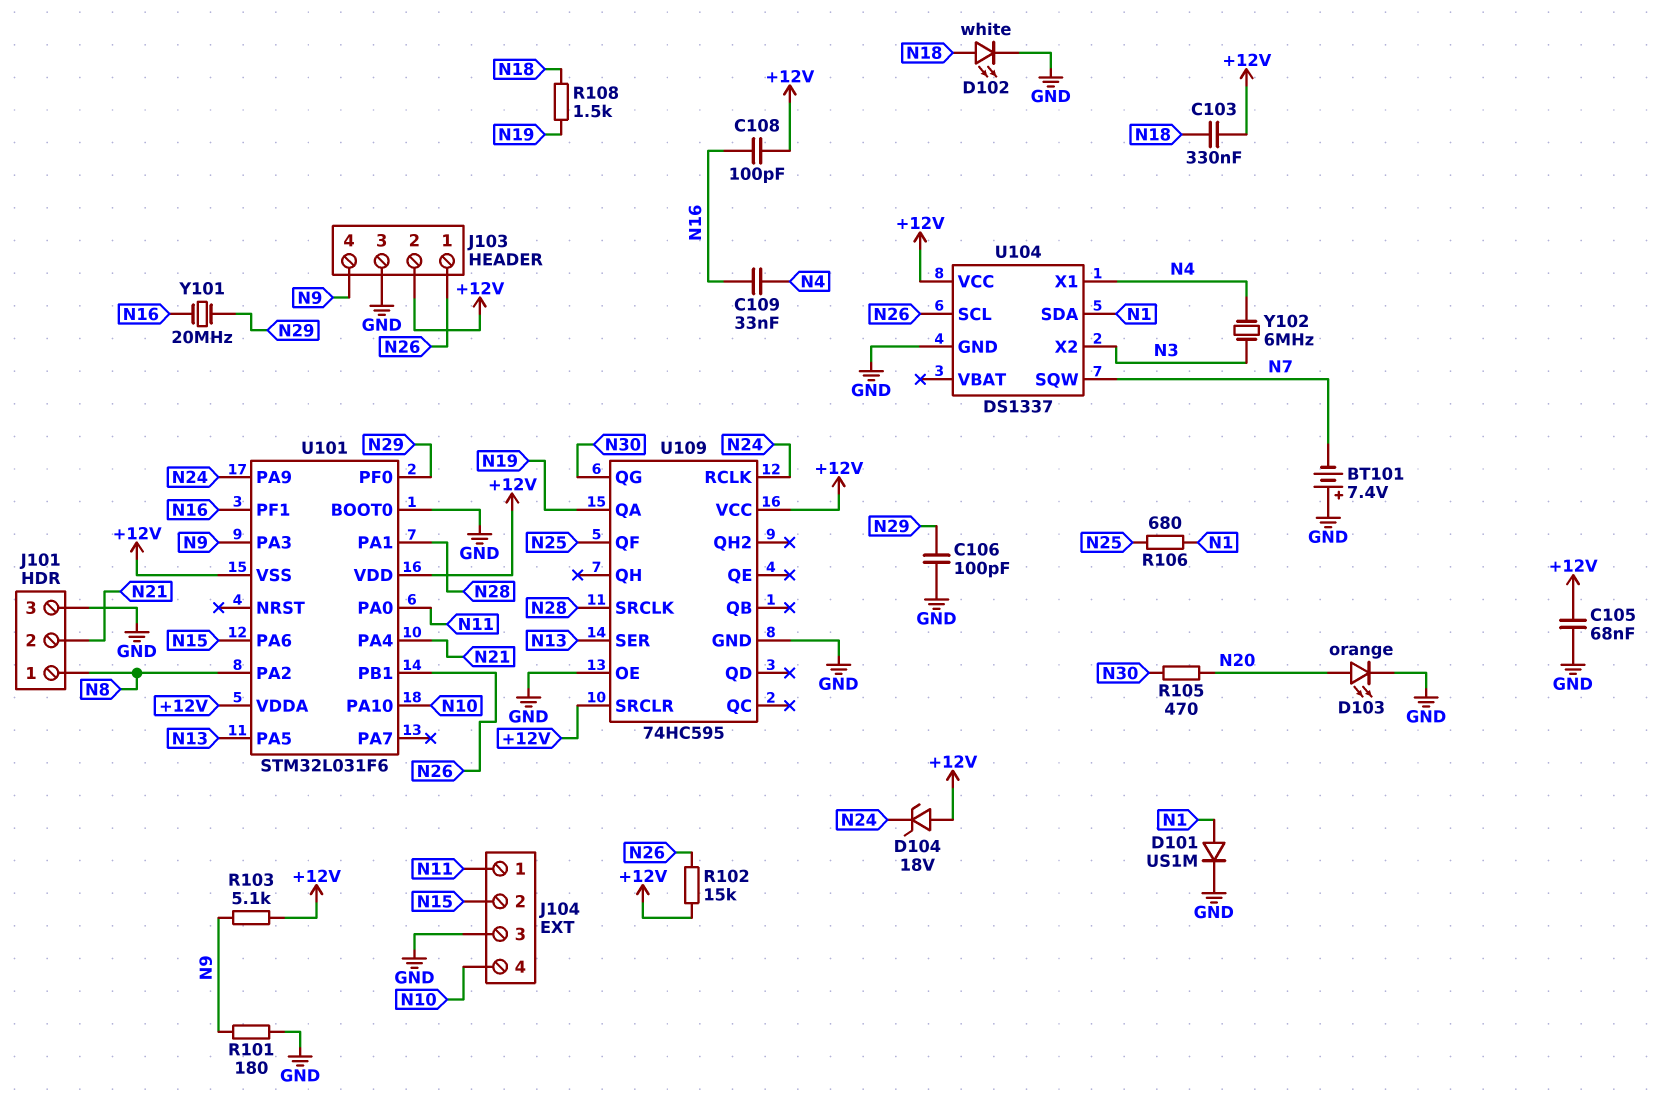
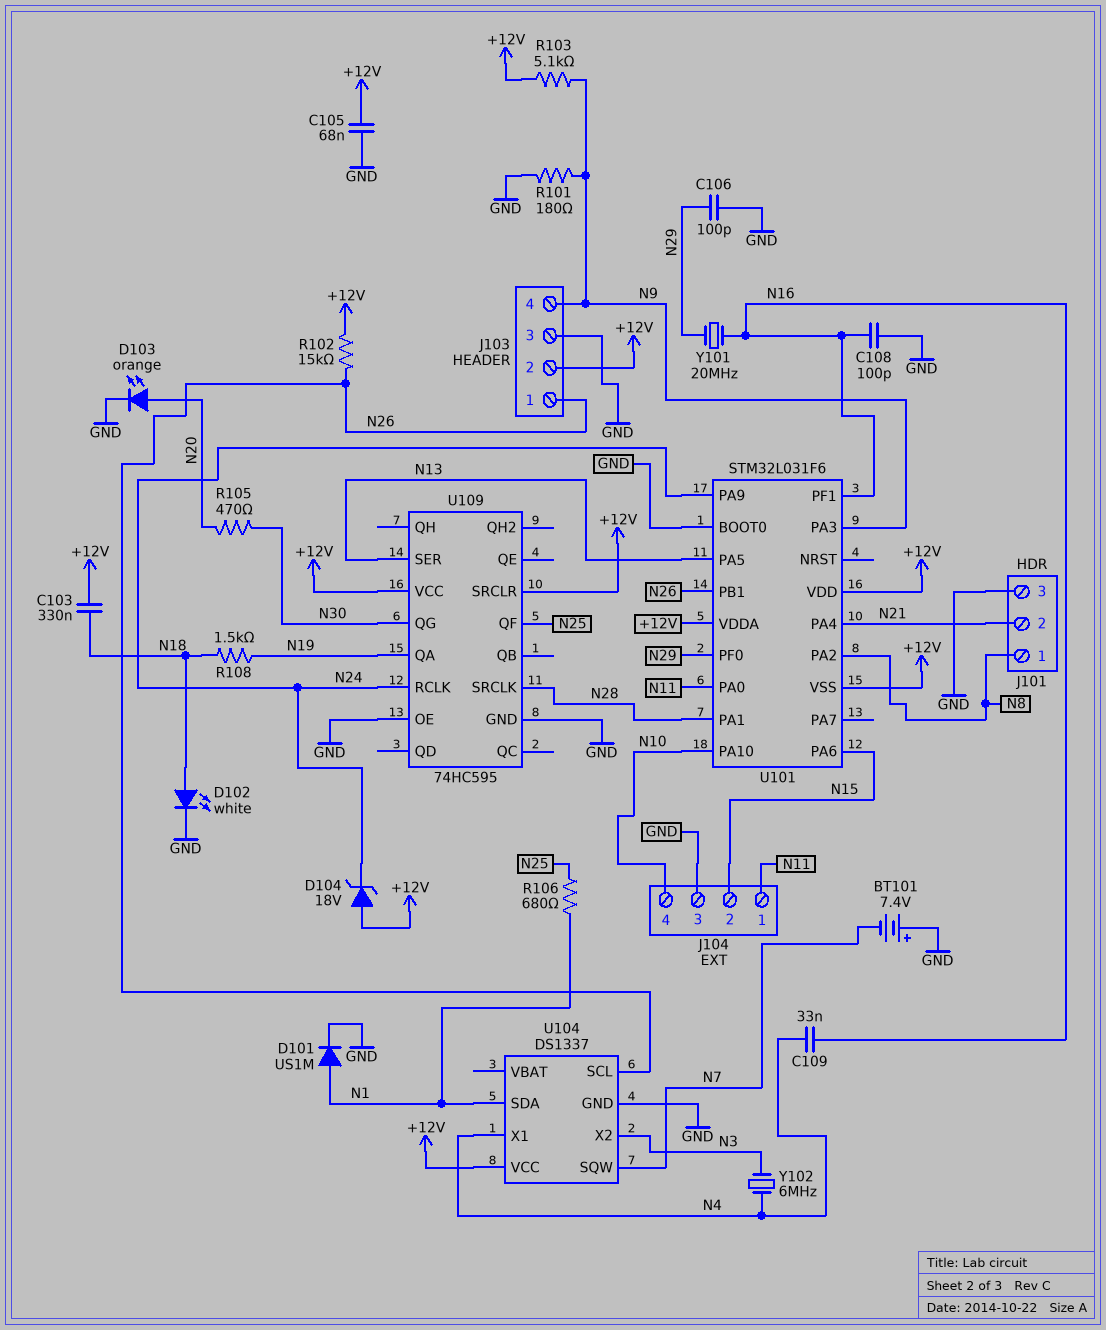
C108: 100pF (+12V, N16) -> 100pF (GND, N16)

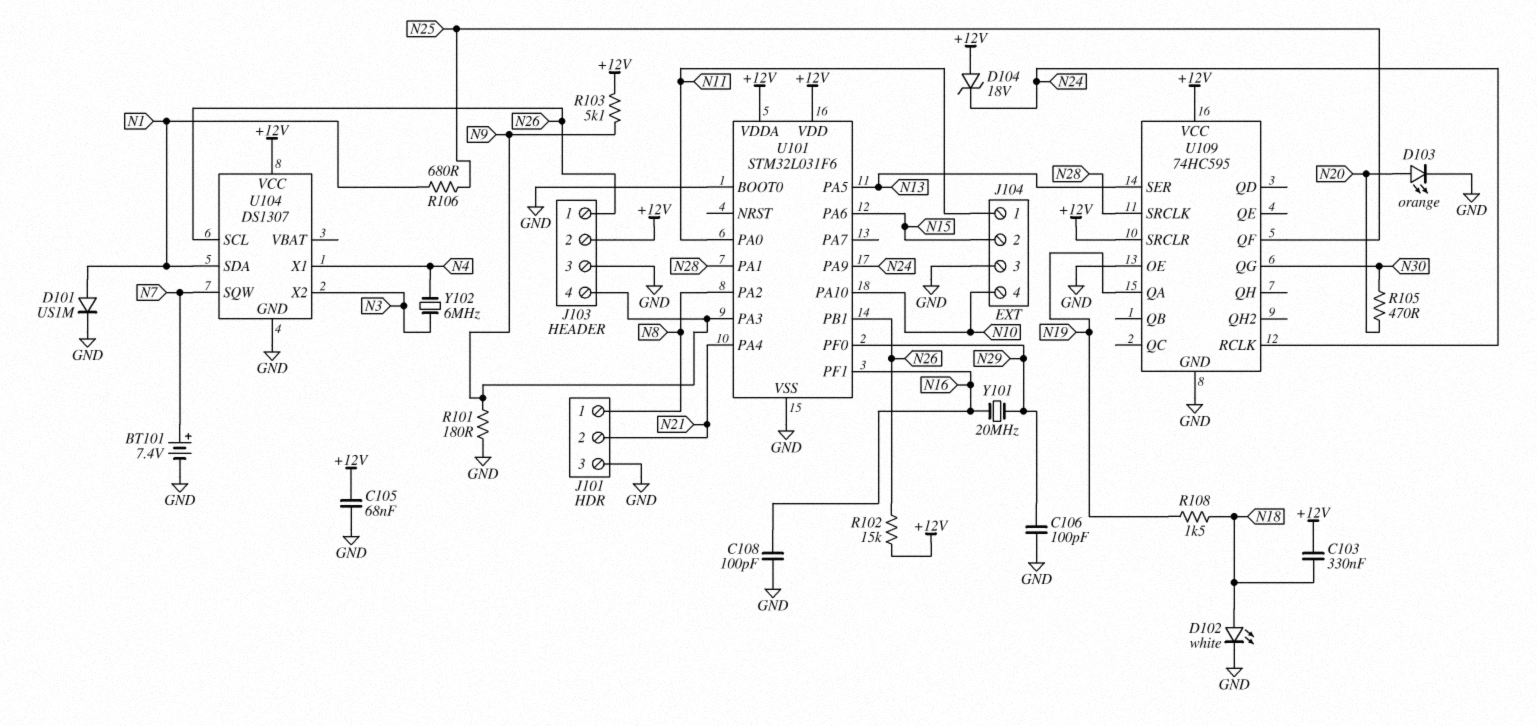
BT101: 7.4V (plus GND, minus N7) -> 7.4V (plus N7, minus GND)
C109: 33nF (N4, N16) -> none
U101 pin VSS: +12V -> GND
U104: DS1337 -> DS1307

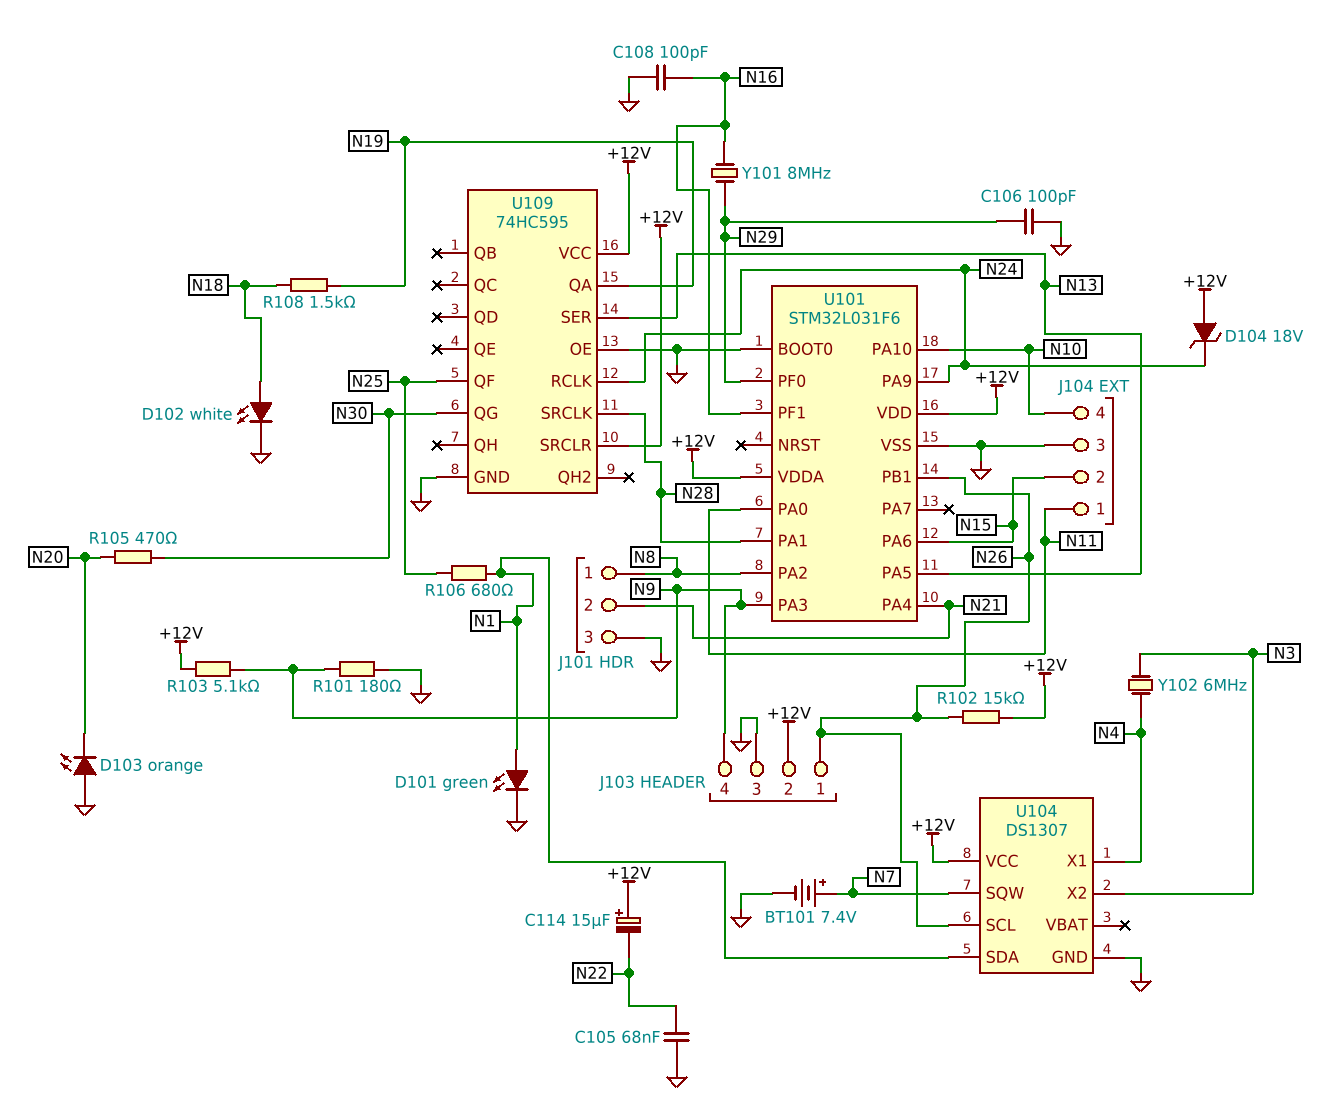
C103: 330nF (+12V, N18) -> none
C105: 68nF (+12V, GND) -> 68nF (GND, N22)
C114: none -> 15uF (plus +12V, minus N22)
D101: diode US1M (A N1, K GND) -> LED green (A N1, K GND)
D103: LED orange (A N20, K GND) -> LED orange (A GND, K N20)
Y101: 20MHz (N16, N29) -> 8MHz (N16, N29)

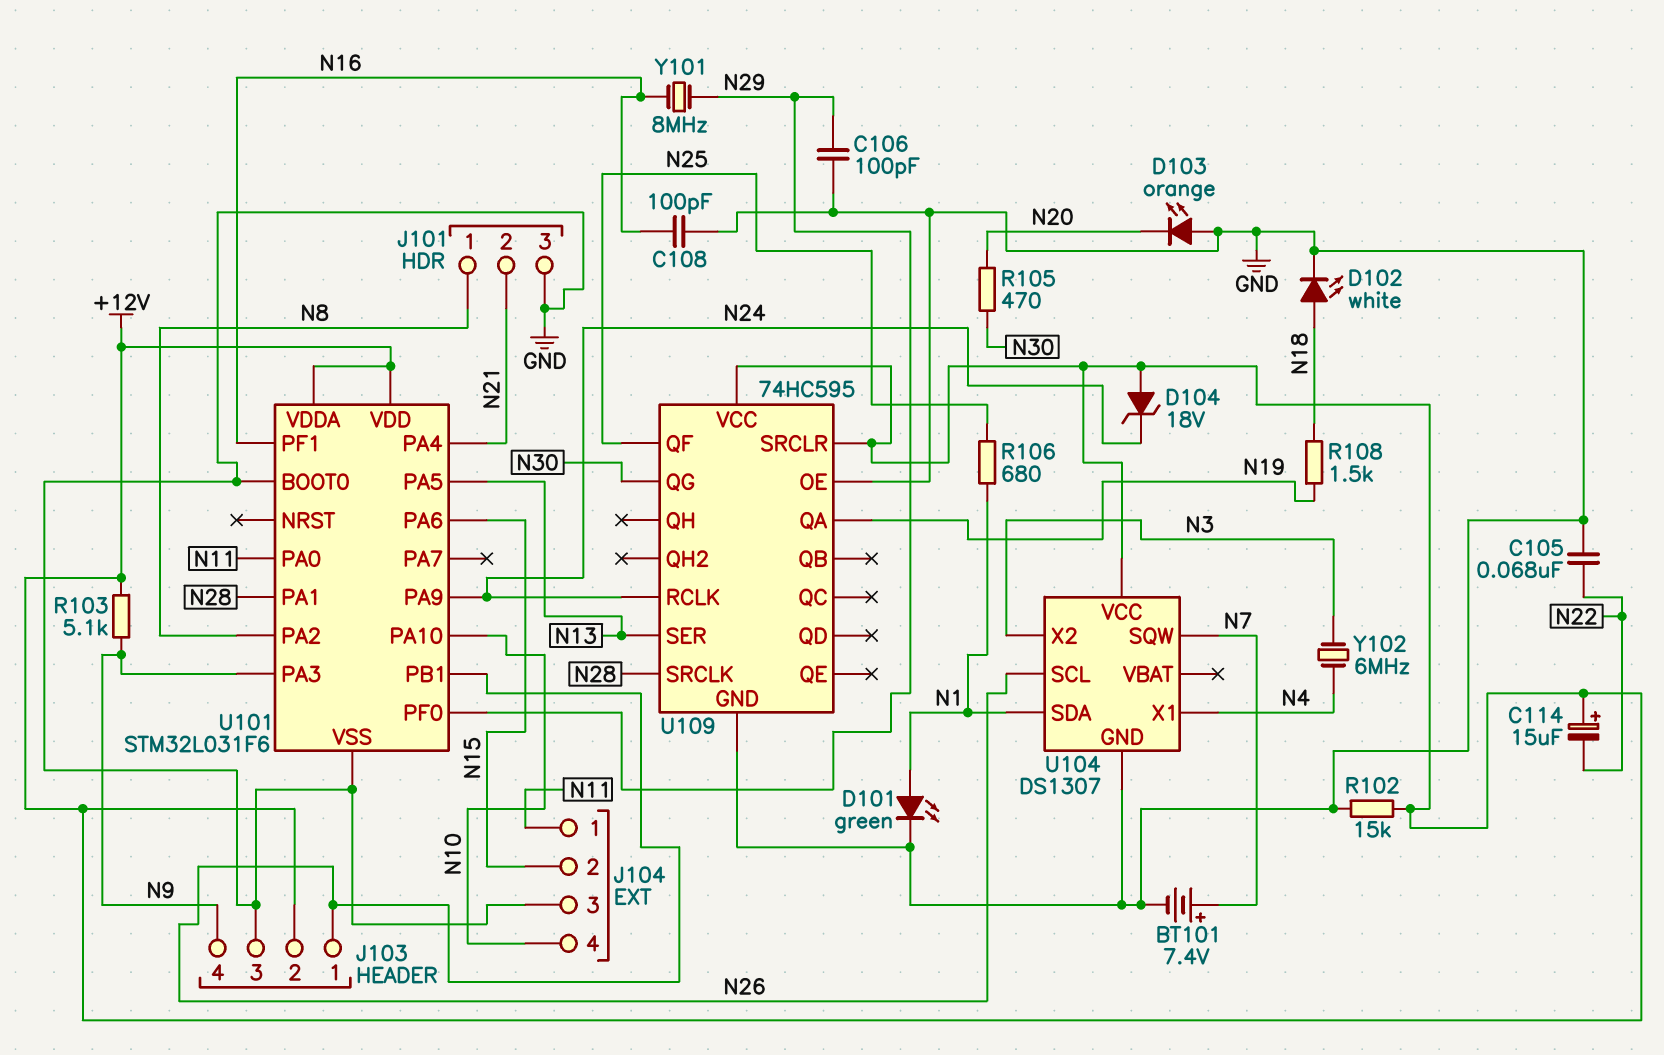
R101: 180 (GND, N9) -> none
R102: 15k (+12V, N26) -> 15k (+12V, GND)

